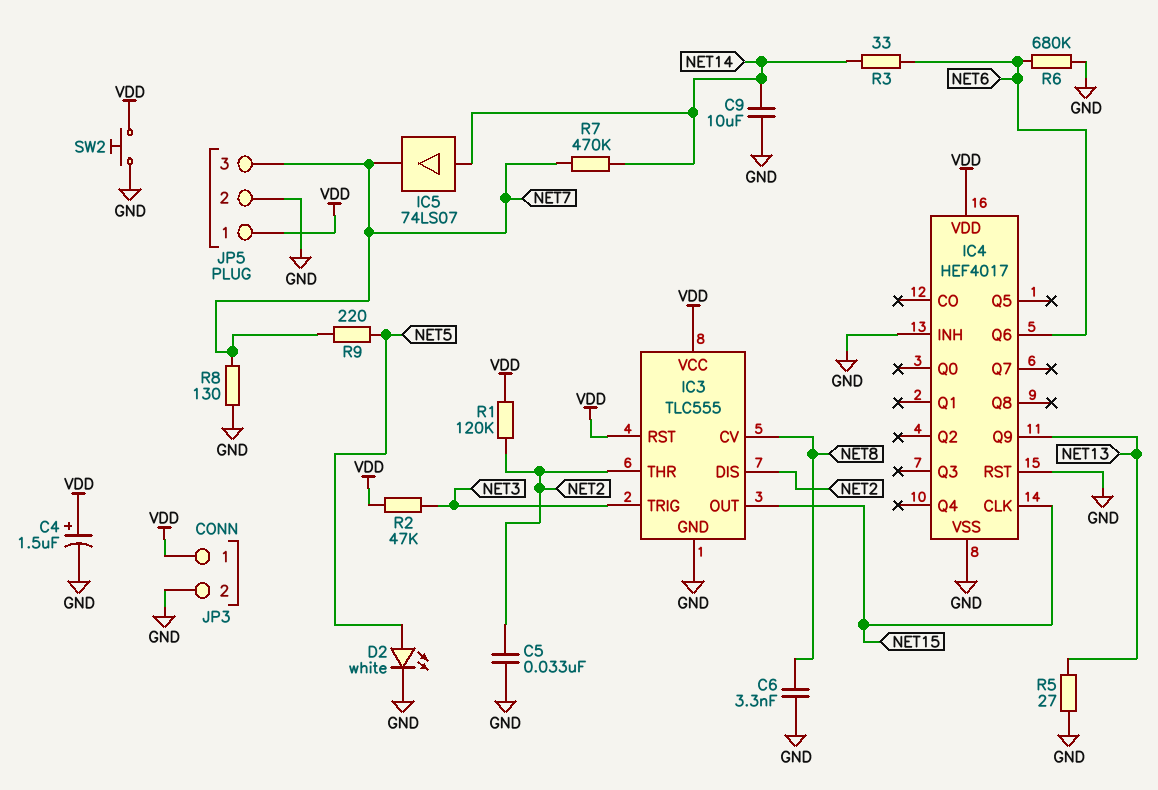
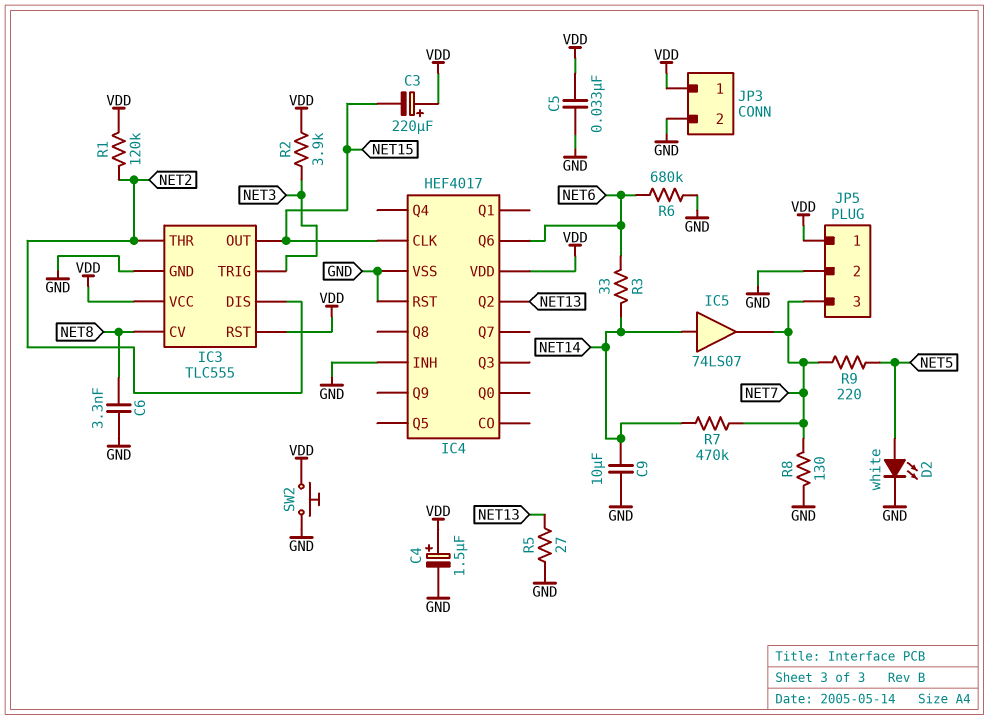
C3: none -> 220uF (plus VDD, minus NET15)
C5: 33nF (GND, NET2) -> 33nF (GND, VDD)
IC4 pin Q2: none -> NET13
IC4 pin Q9: NET13 -> none
R2: 47k (NET3, VDD) -> 3.9k (NET3, VDD)

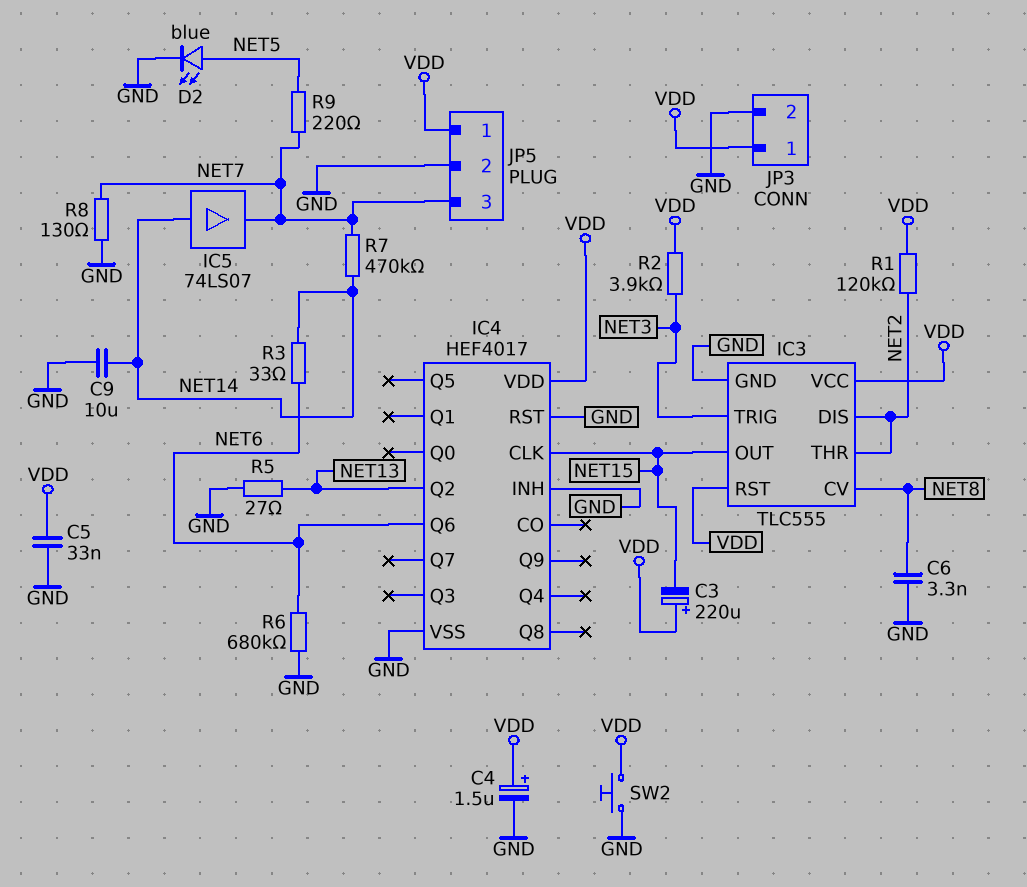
D2: LED white (A NET5, K GND) -> LED blue (A NET5, K GND)

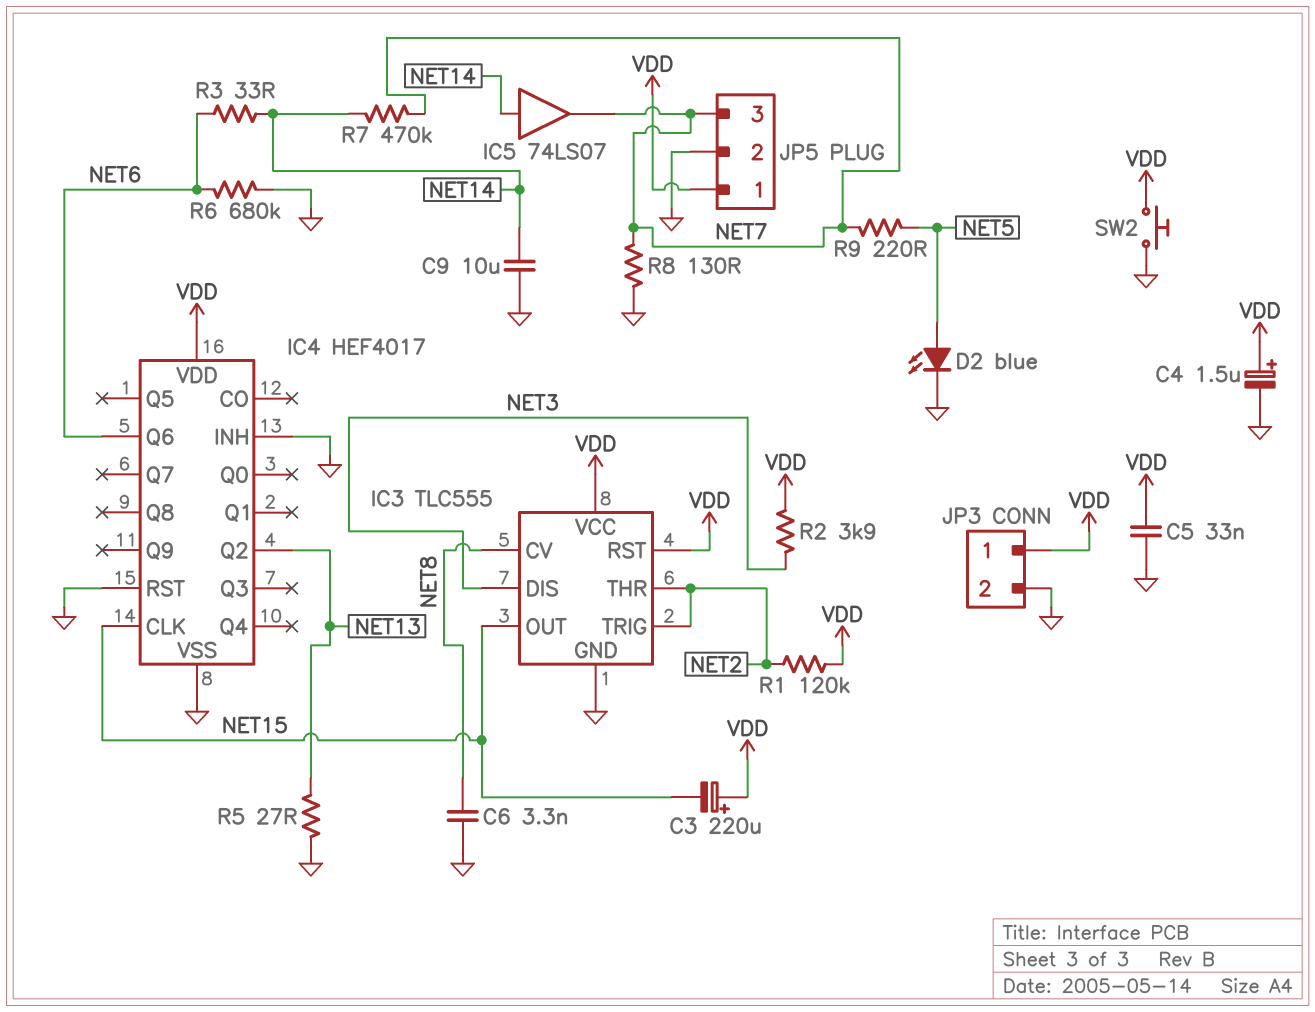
IC3 pin DIS: NET2 -> NET3
IC3 pin TRIG: NET3 -> NET2

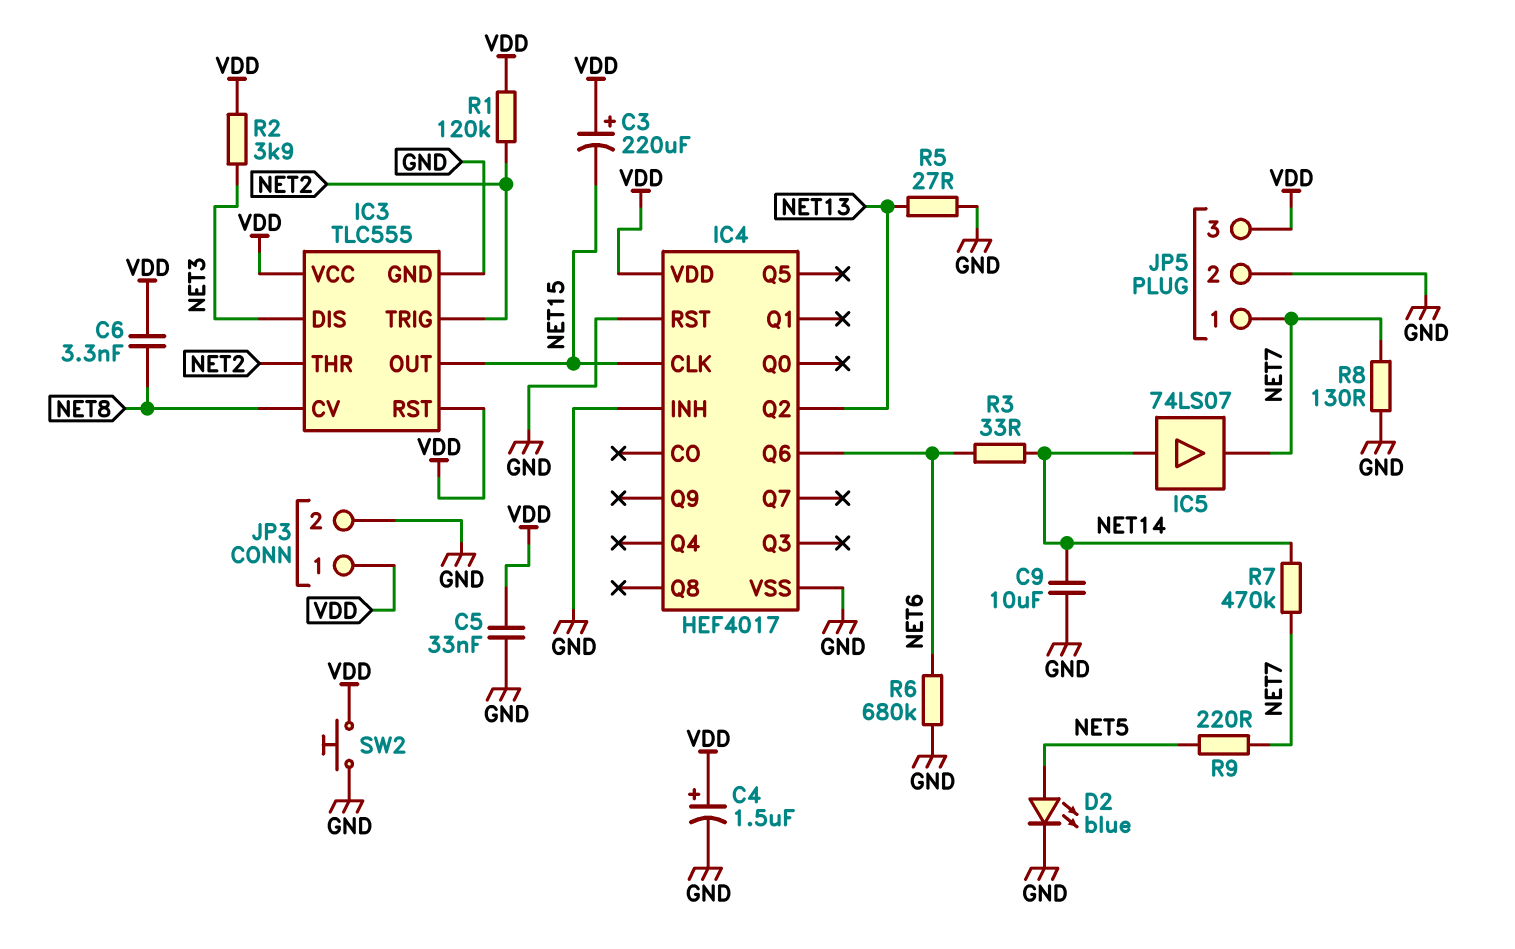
C6: 3.3nF (GND, NET8) -> 3.3nF (NET8, VDD)
JP5 pin 1: VDD -> NET7
JP5 pin 3: NET7 -> VDD

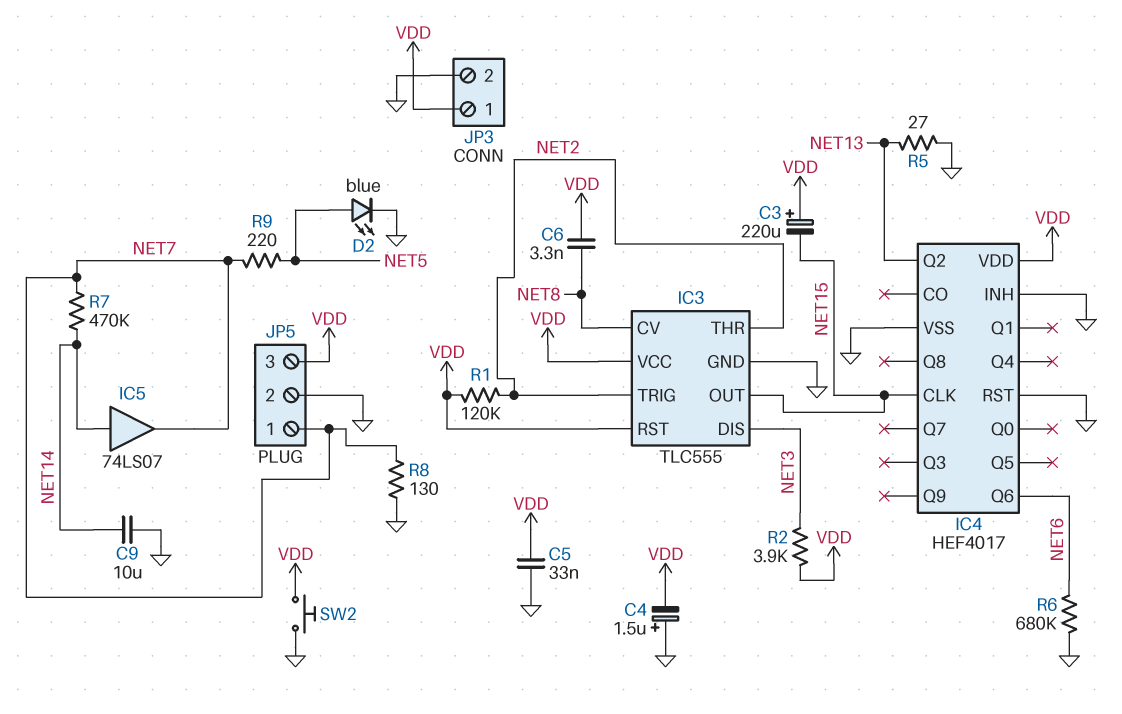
C4: 1.5uF (plus VDD, minus GND) -> 1.5uF (plus GND, minus VDD)
R3: 33 (NET6, NET14) -> none

